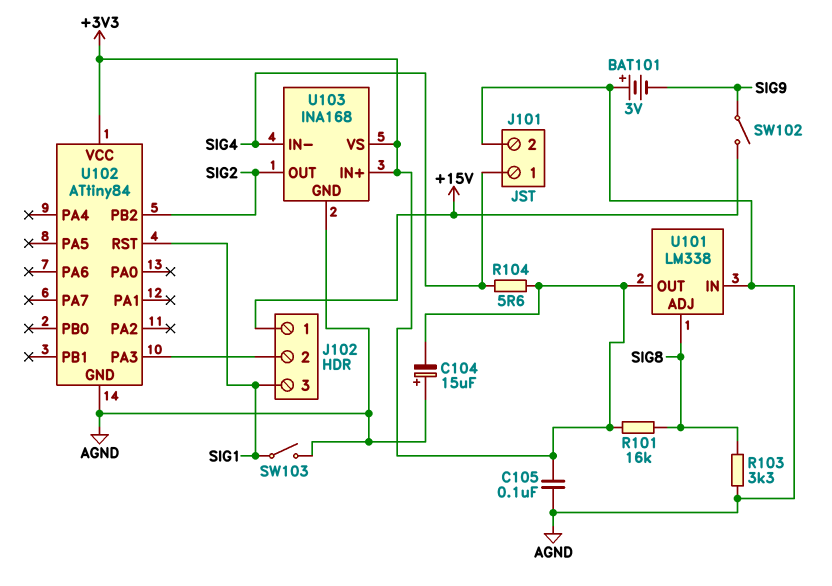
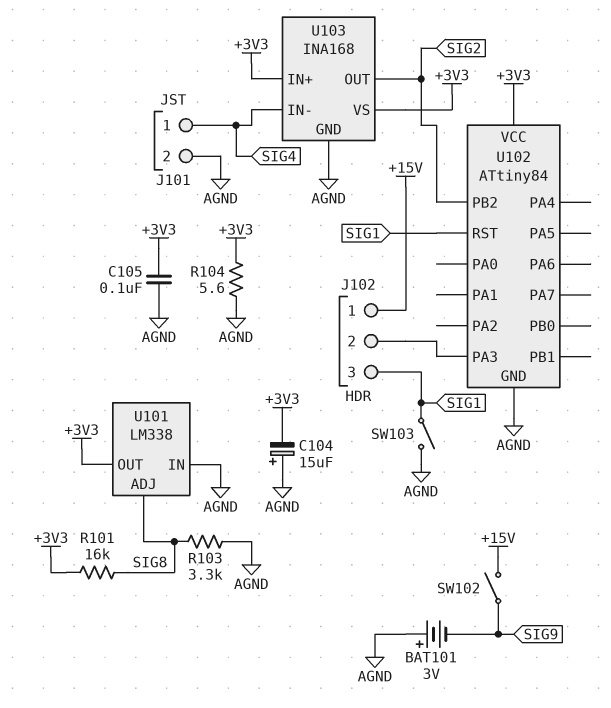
R104: 5.6 (+3V3, SIG4) -> 5.6 (+3V3, AGND)

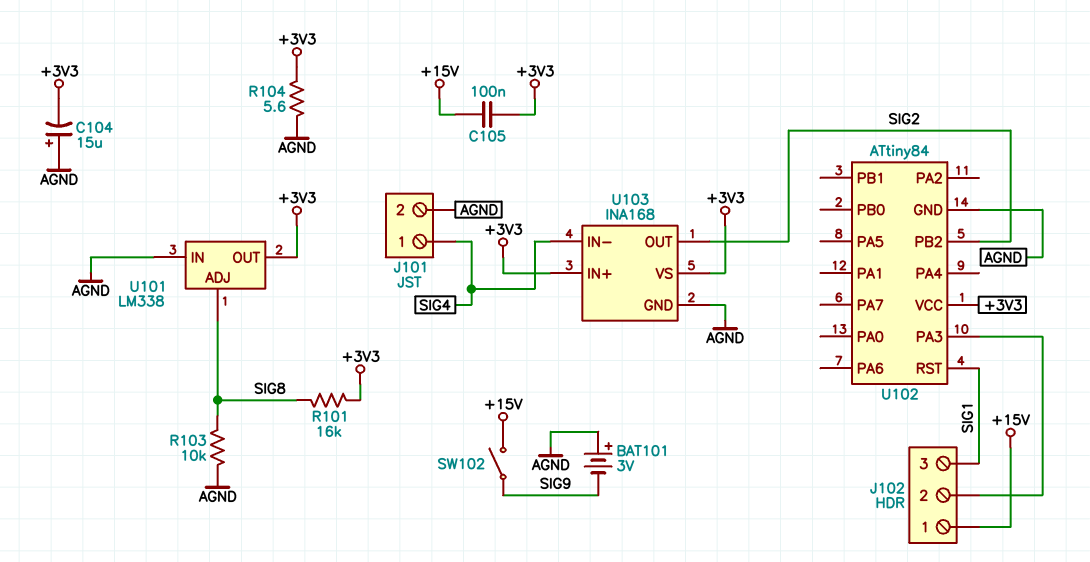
C105: 100nF (+3V3, AGND) -> 100nF (+3V3, +15V)
R103: 3.3k (AGND, SIG8) -> 10k (AGND, SIG8)
SW103: switch (AGND, SIG1) -> none

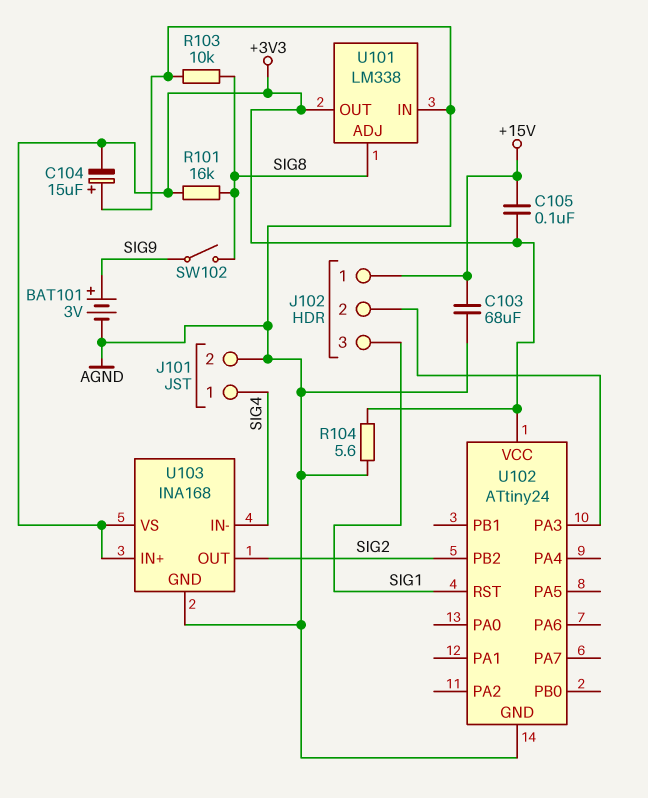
BAT101: 3V (plus AGND, minus SIG9) -> 3V (plus SIG9, minus AGND)
C103: none -> 68uF (+15V, AGND)
SW102: switch (+15V, SIG9) -> switch (SIG8, SIG9)
U102: ATtiny84 -> ATtiny24

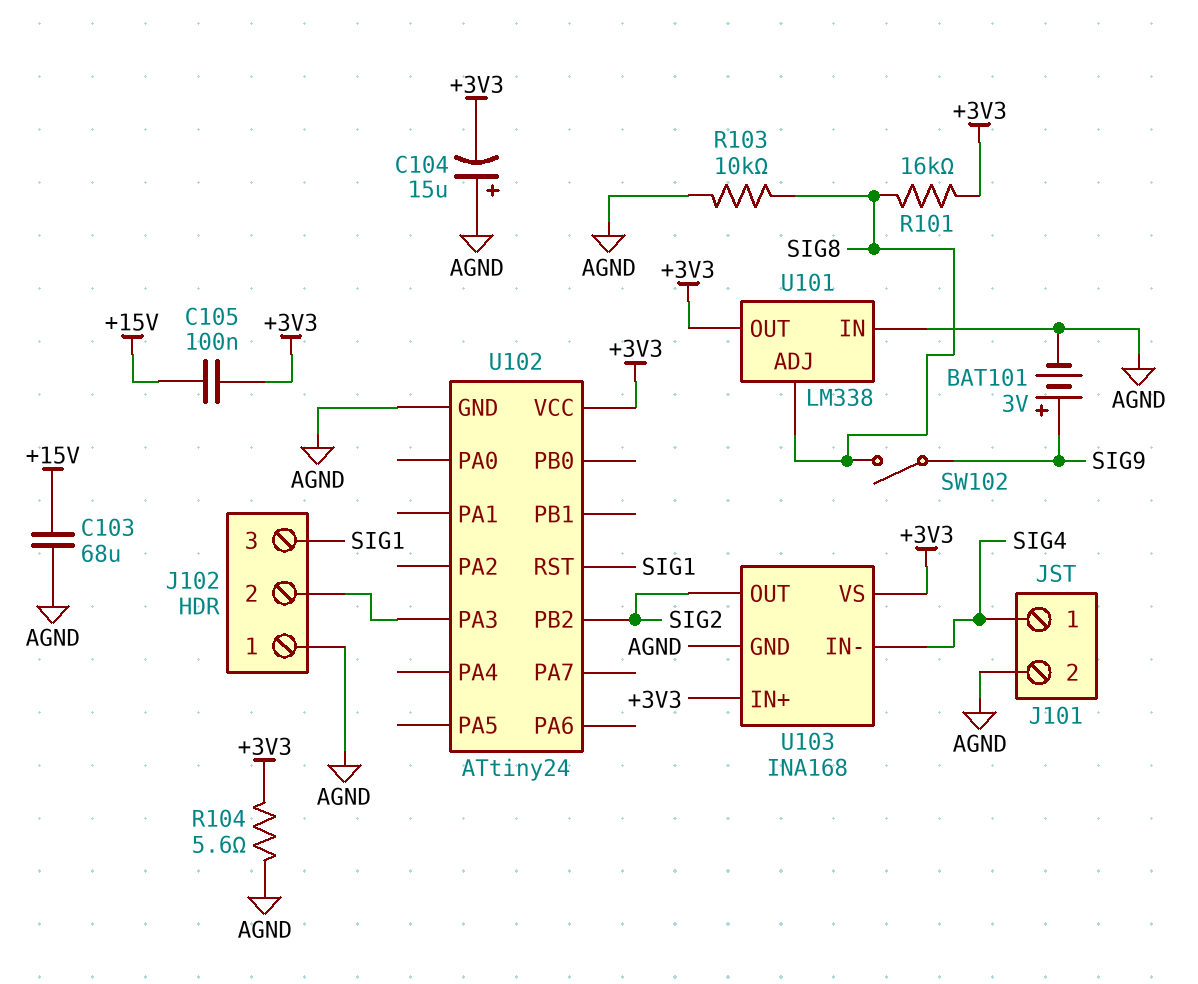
J102 pin 1: +15V -> AGND

